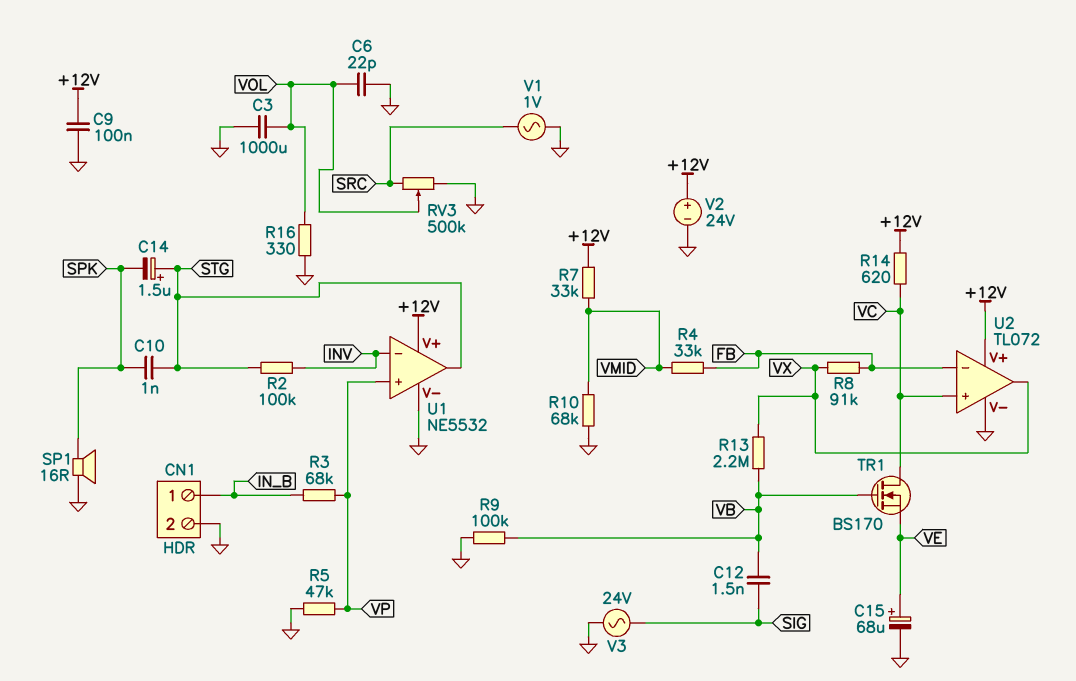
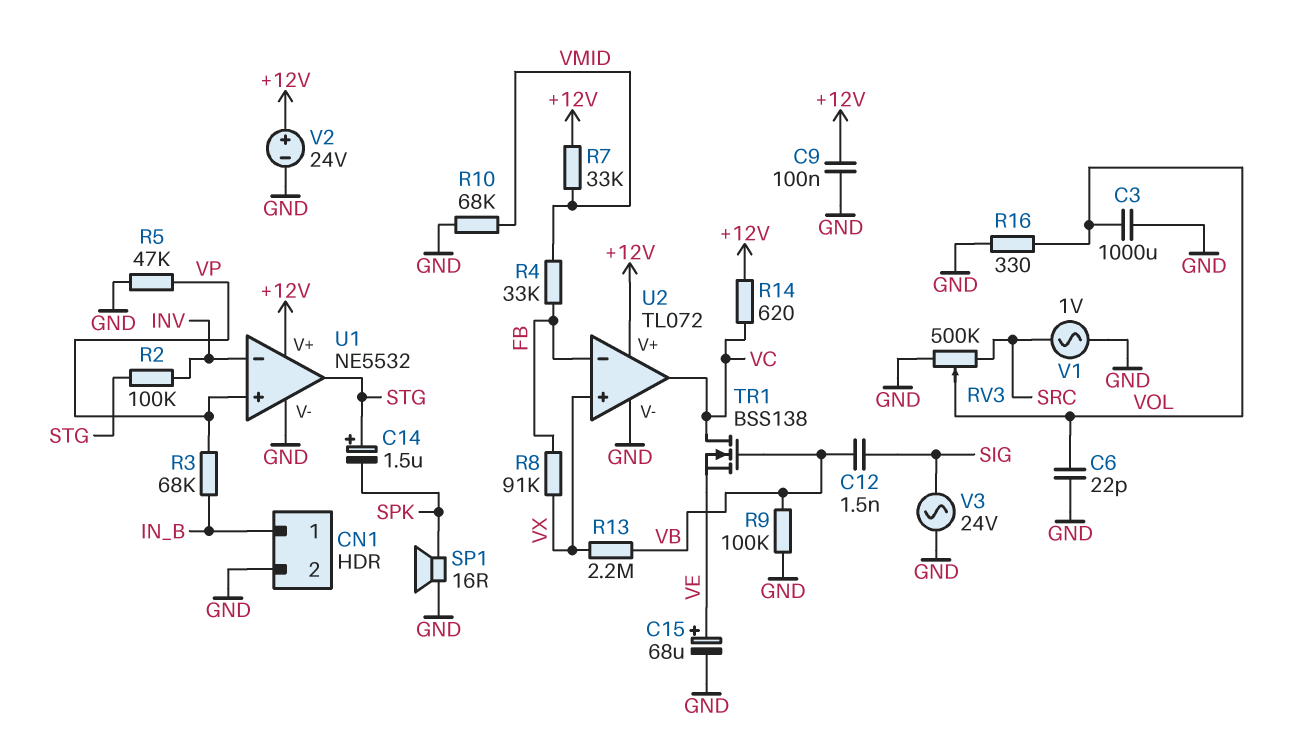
C10: 1nF (SPK, STG) -> none
TR1: NMOS BS170 (G VB, D VC, S VE) -> NMOS BSS138 (G VB, D VC, S VE)
U2 pin in+: VC -> VX
U2 pin out: VX -> VC

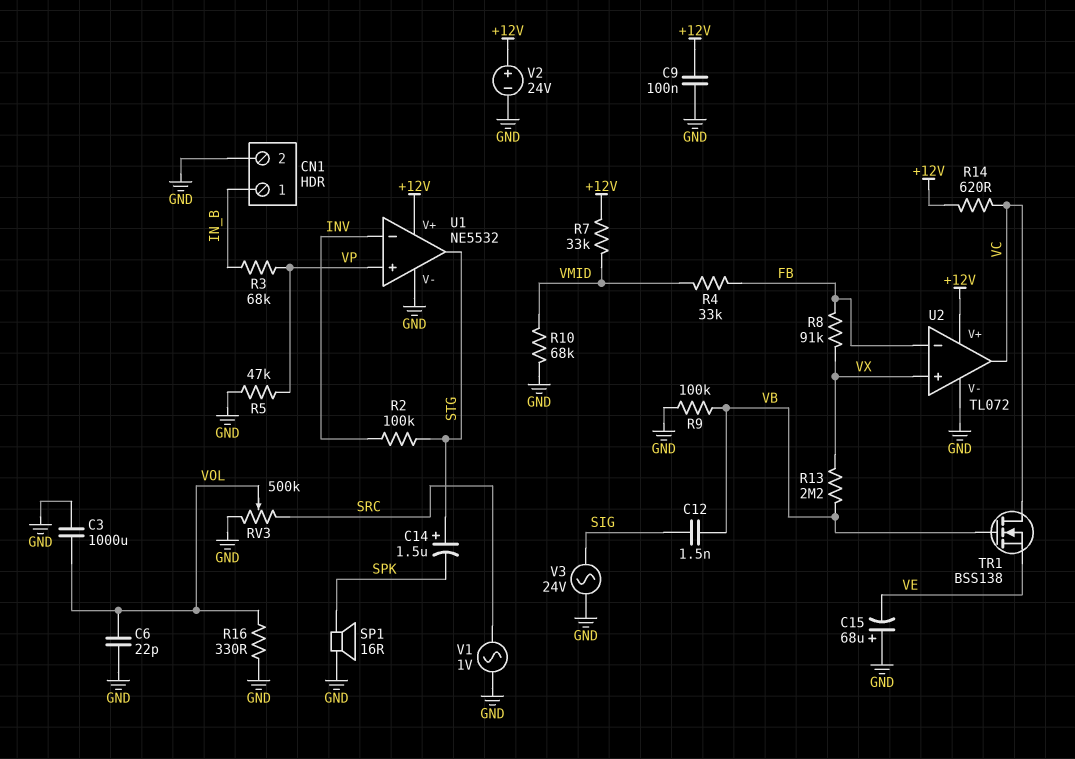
C15: 68uF (plus VE, minus GND) -> 68uF (plus GND, minus VE)

